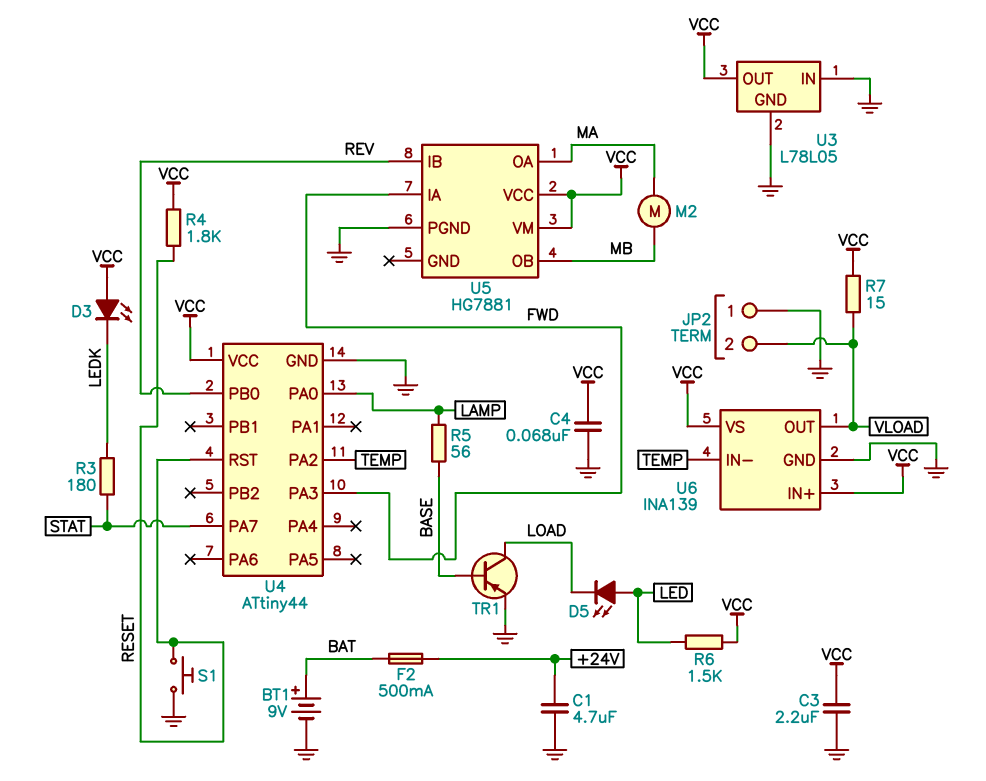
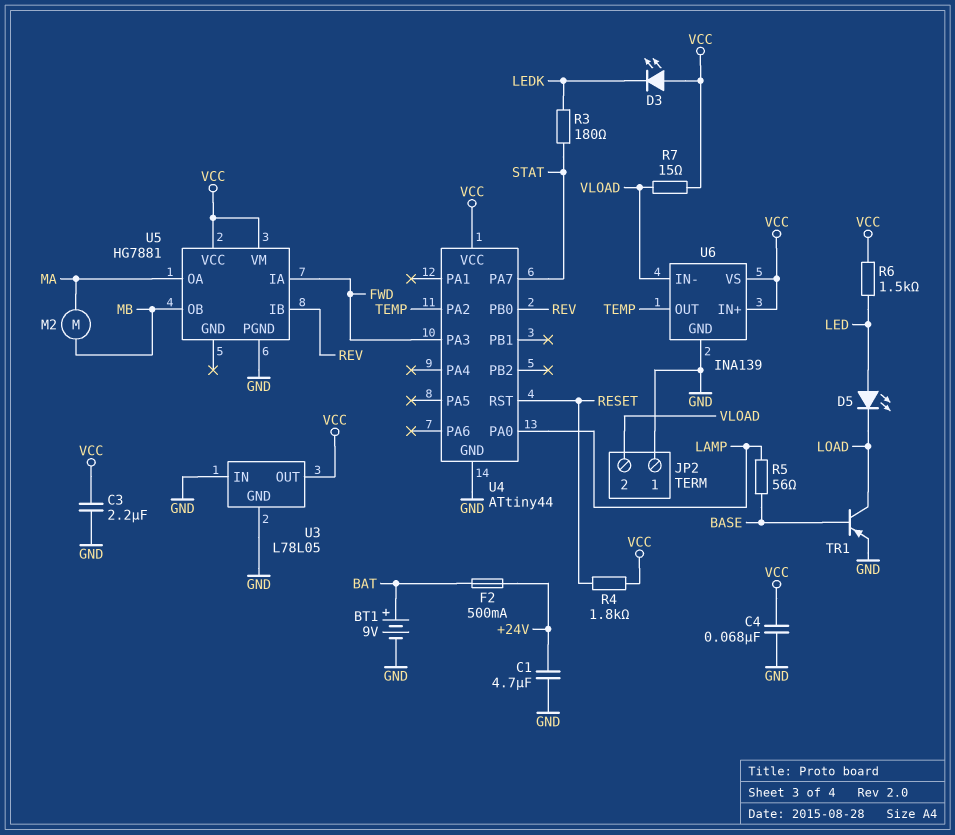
S1: button (GND, RESET) -> none
U6 pin IN-: TEMP -> VLOAD
U6 pin OUT: VLOAD -> TEMP

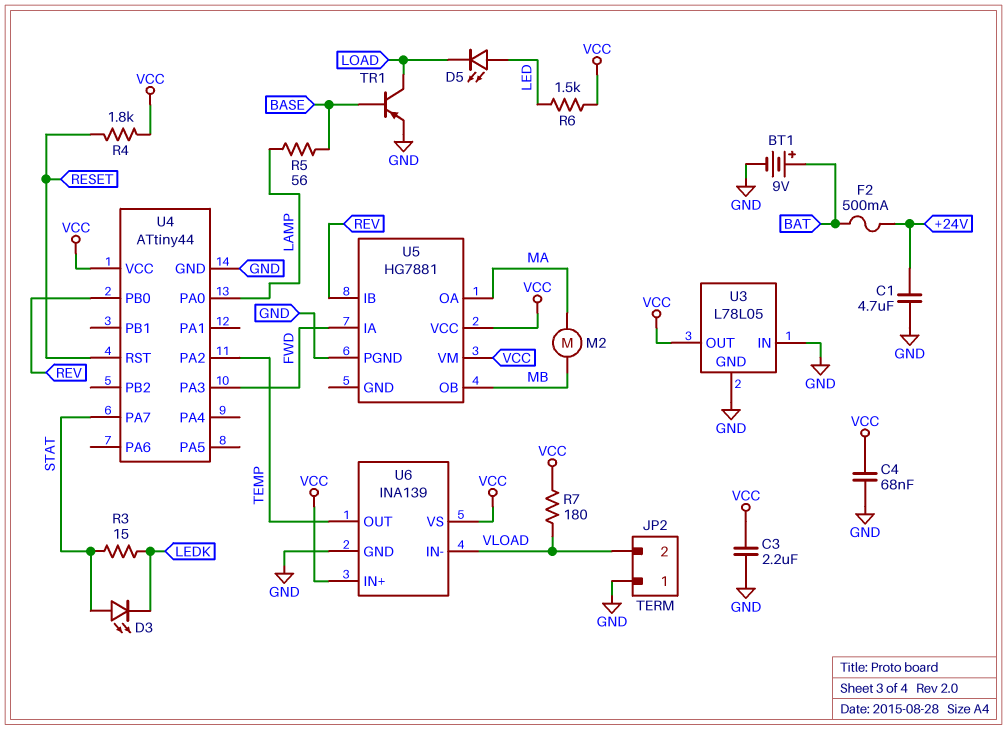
D3: LED (A VCC, K LEDK) -> LED (A STAT, K LEDK)
R3: 180 (LEDK, STAT) -> 15 (LEDK, STAT)
R7: 15 (VCC, VLOAD) -> 180 (VCC, VLOAD)

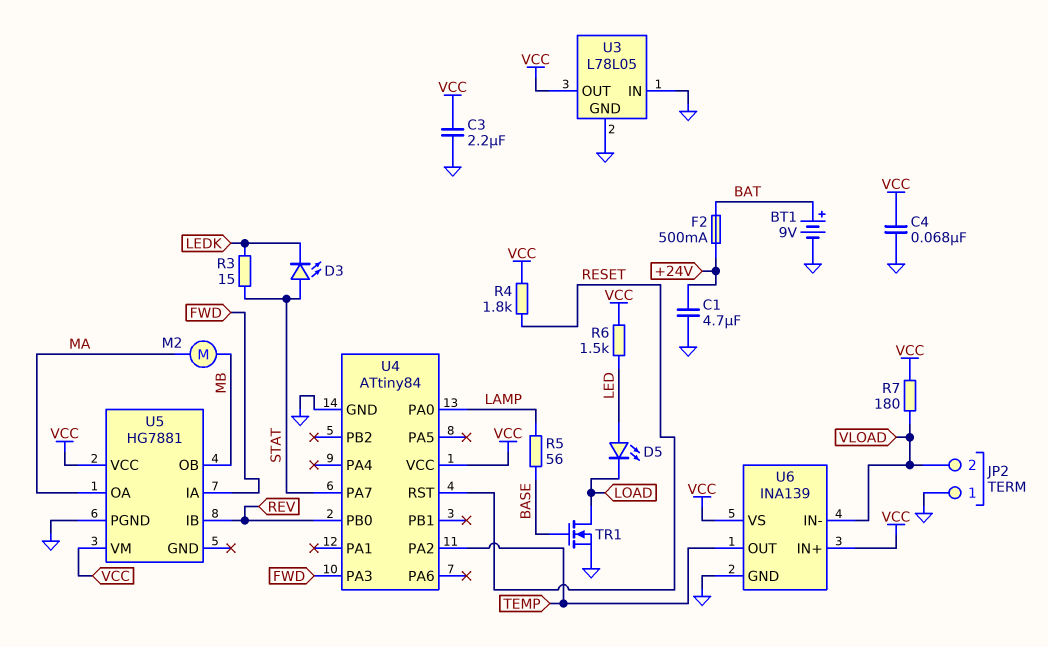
TR1: PNP (B BASE, C LOAD, E GND) -> NMOS (G BASE, D LOAD, S GND)
U4: ATtiny44 -> ATtiny84

